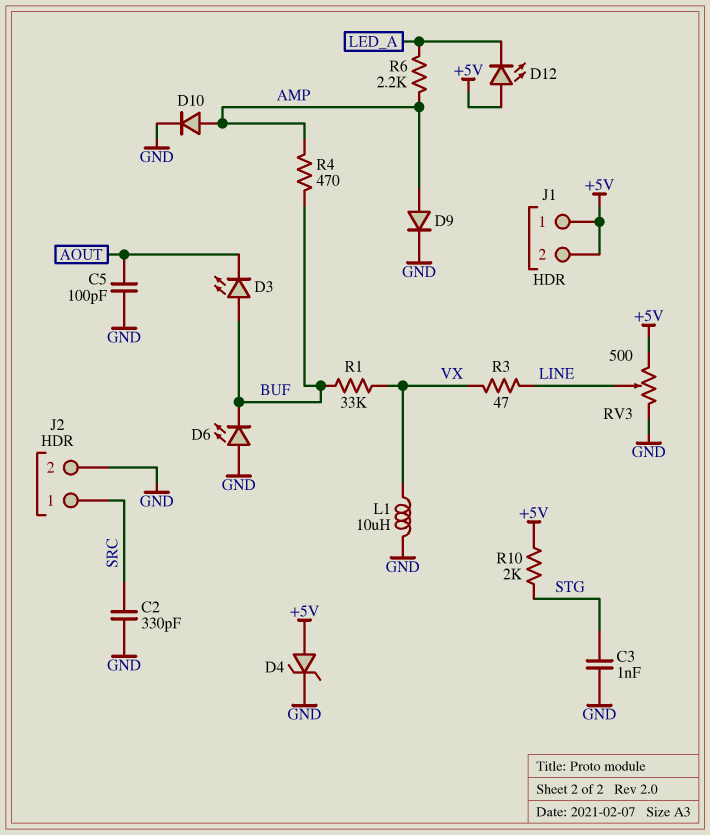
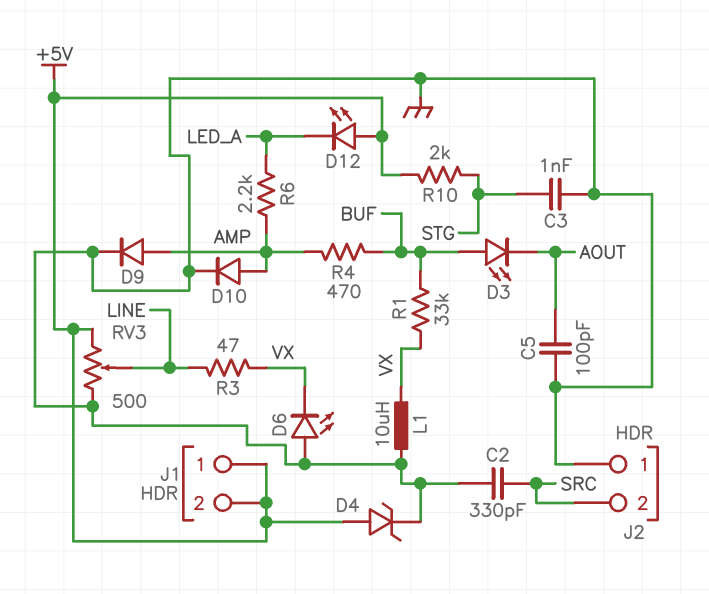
D6: LED (A GND, K BUF) -> LED (A GND, K VX)
J2 pin 1: SRC -> GND
J2 pin 2: GND -> SRC

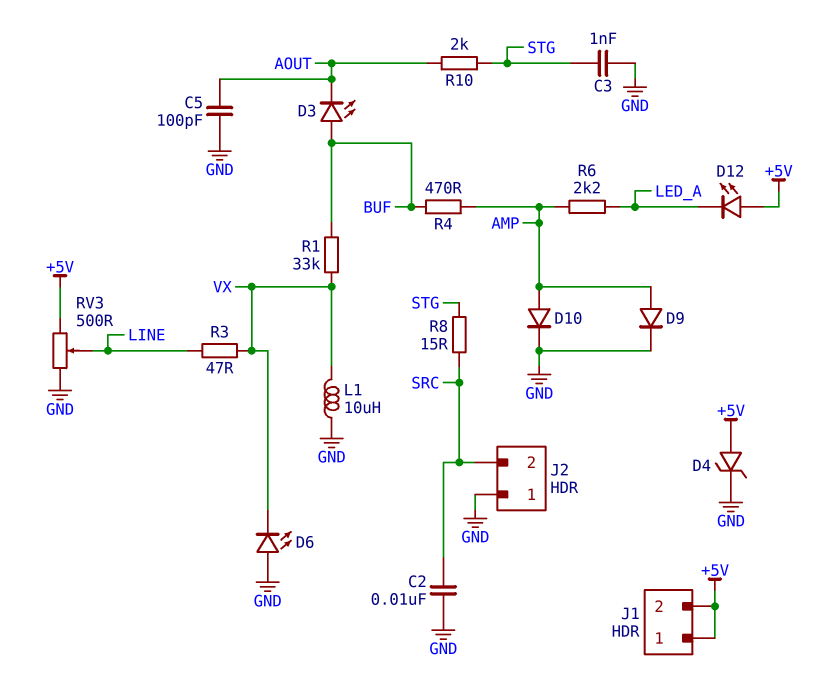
C2: 330pF (GND, SRC) -> 10nF (GND, SRC)
R8: none -> 15 (SRC, STG)
R10: 2k (+5V, STG) -> 2k (AOUT, STG)

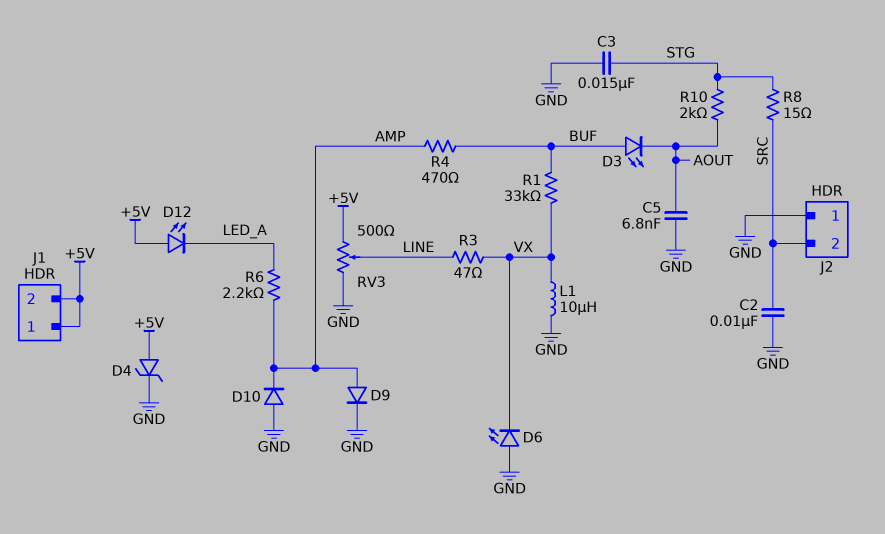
C3: 1nF (GND, STG) -> 15nF (GND, STG)
C5: 100pF (AOUT, GND) -> 6.8nF (AOUT, GND)
D10: diode (A AMP, K GND) -> diode (A GND, K AMP)

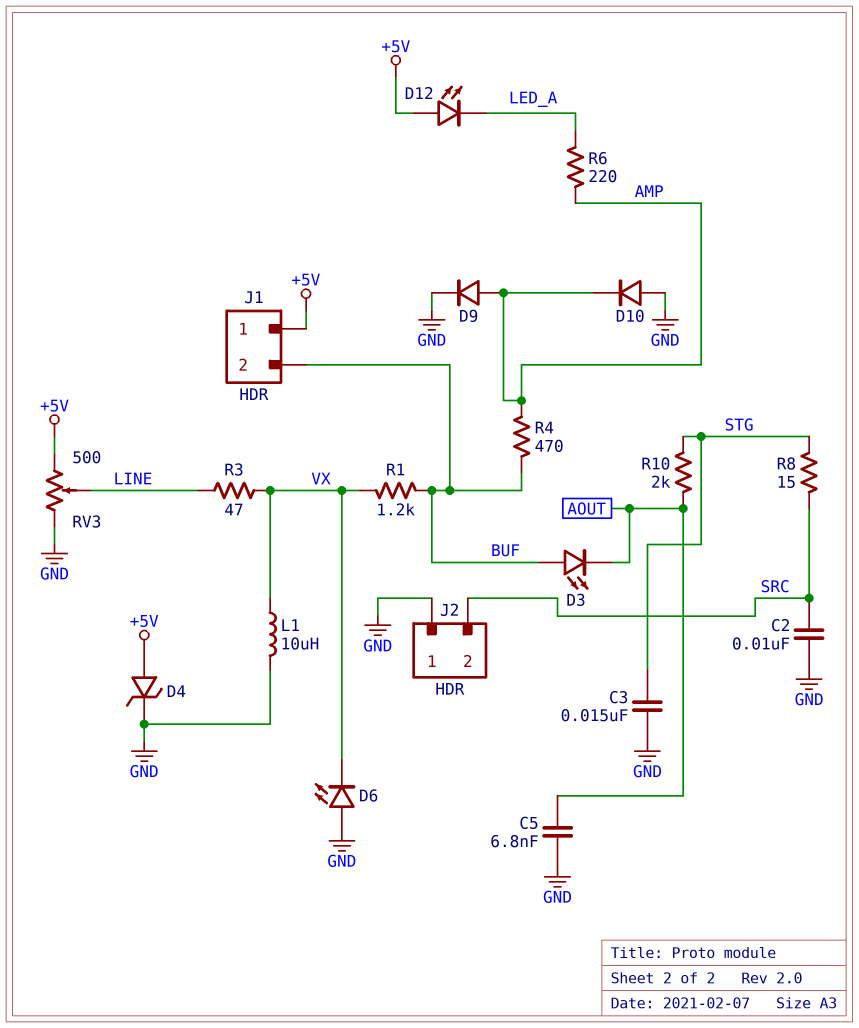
J1 pin 2: +5V -> BUF
R1: 33k (BUF, VX) -> 1.2k (BUF, VX)
R6: 2.2k (AMP, LED_A) -> 220 (AMP, LED_A)

